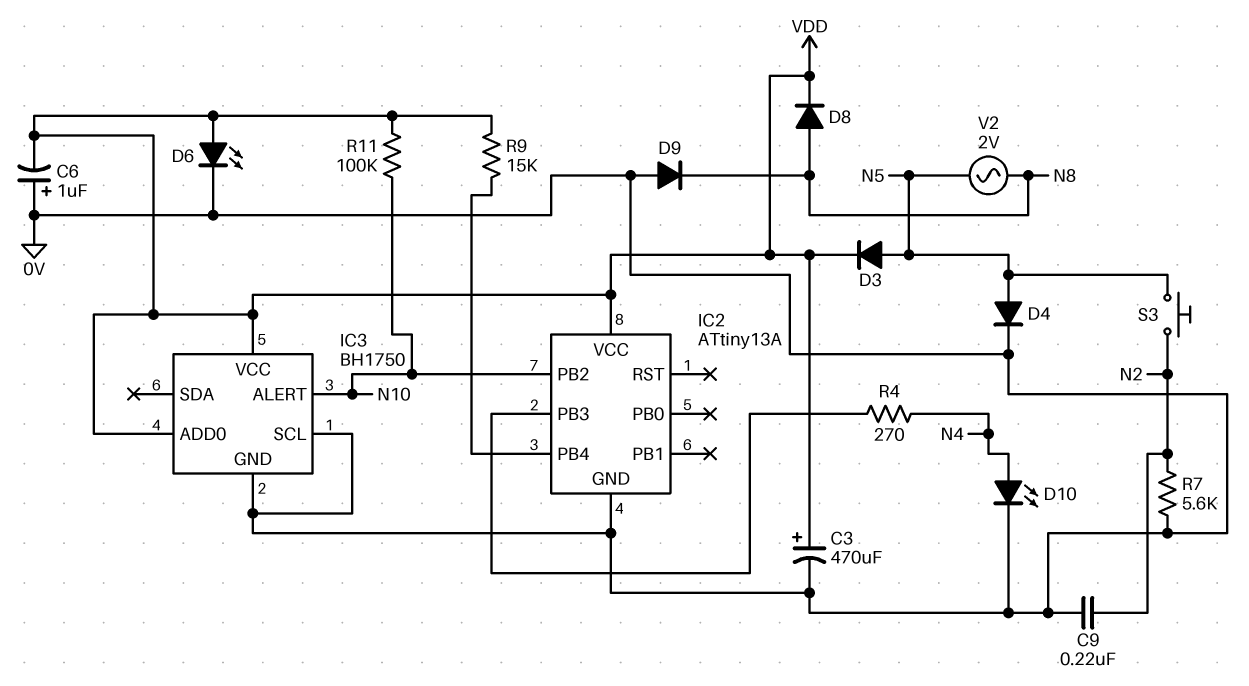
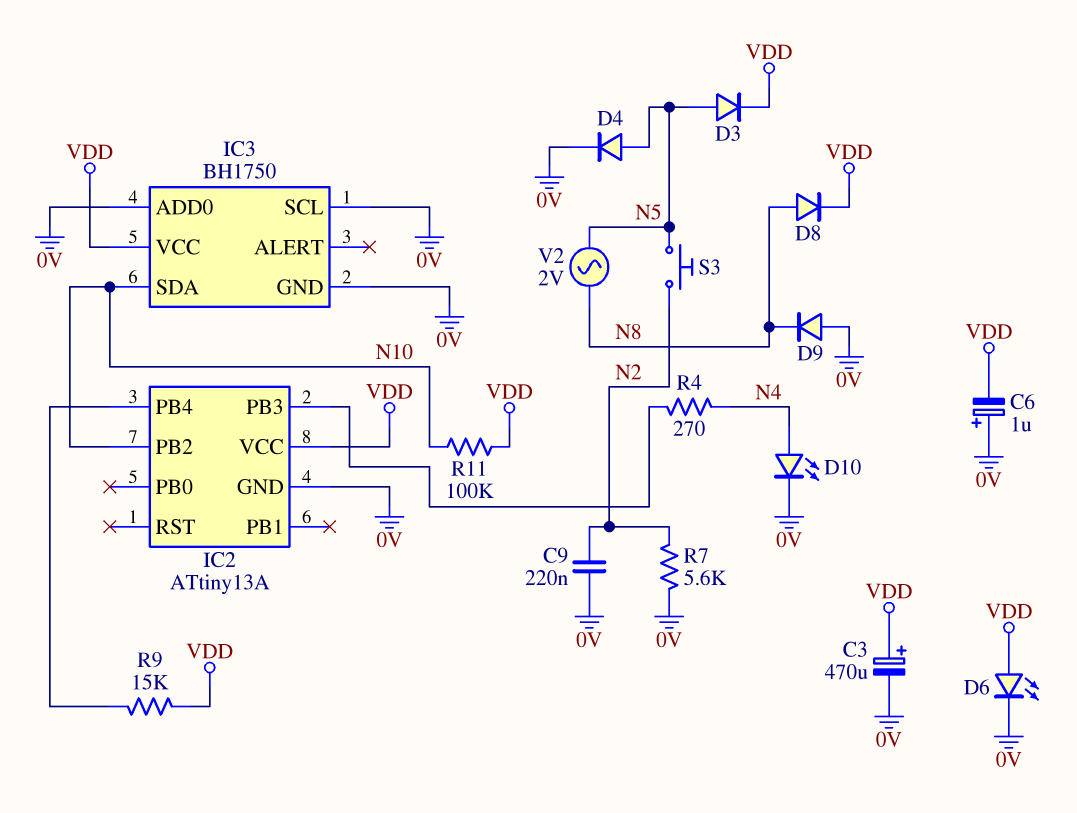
IC3 pin ADD0: VDD -> 0V
IC3 pin ALERT: N10 -> none
IC3 pin SDA: none -> N10

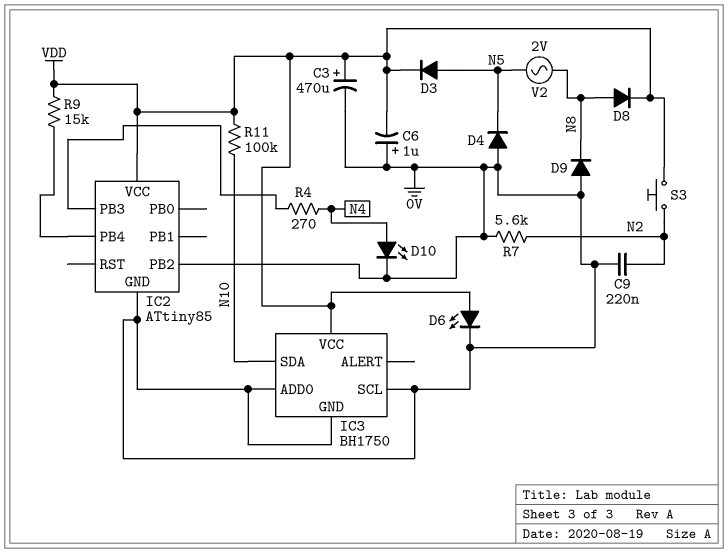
D4: diode (A N5, K 0V) -> diode (A 0V, K N5)
IC2: ATtiny13A -> ATtiny85
IC2 pin PB2: N10 -> 0V
S3: button (N2, N5) -> button (N2, VDD)

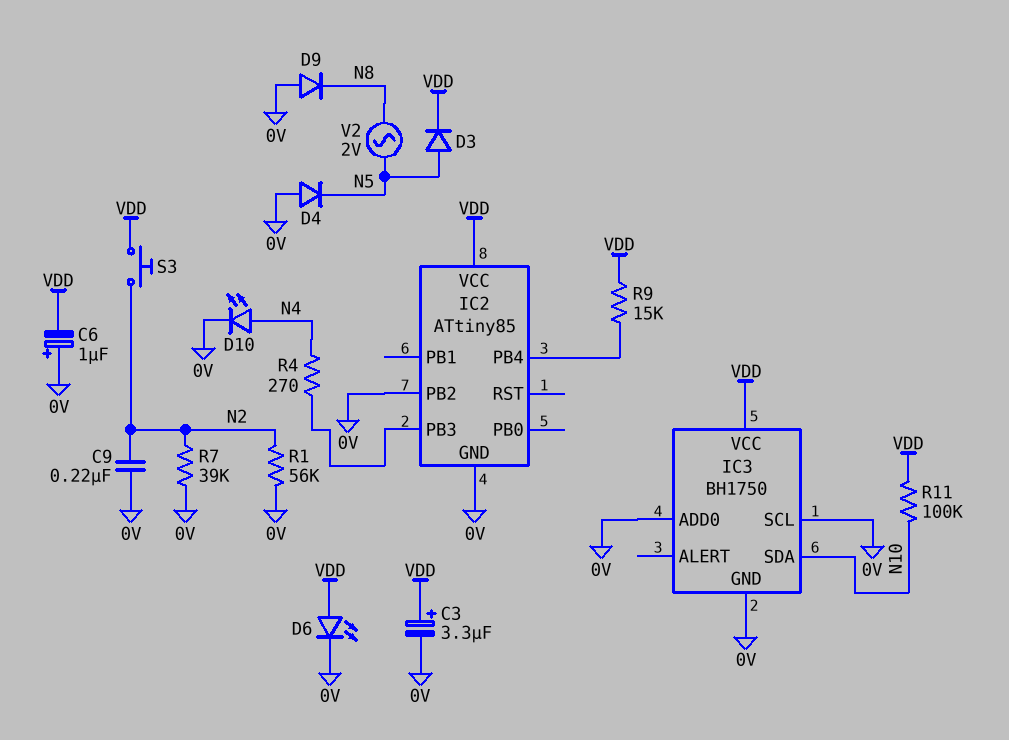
C3: 470uF (plus VDD, minus 0V) -> 3.3uF (plus VDD, minus 0V)
D8: diode (A N8, K VDD) -> none
R1: none -> 56k (0V, N2)
R7: 5.6k (0V, N2) -> 39k (0V, N2)

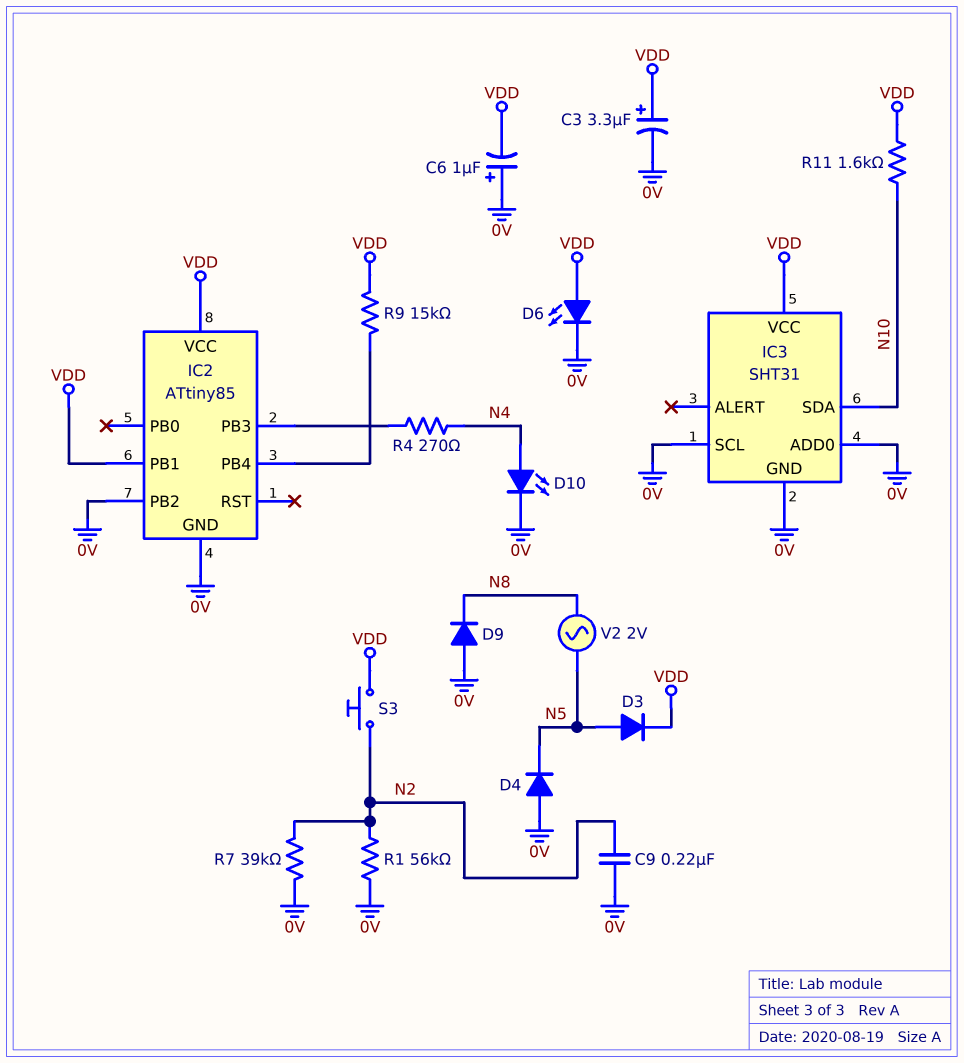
IC2 pin PB1: none -> VDD
IC3: BH1750 -> SHT31
R11: 100k (N10, VDD) -> 1.6k (N10, VDD)

